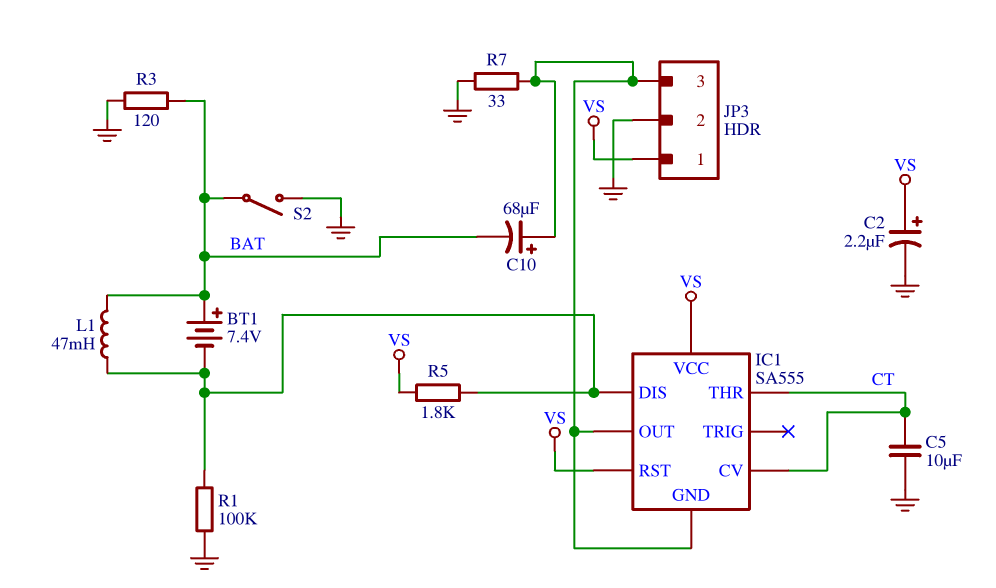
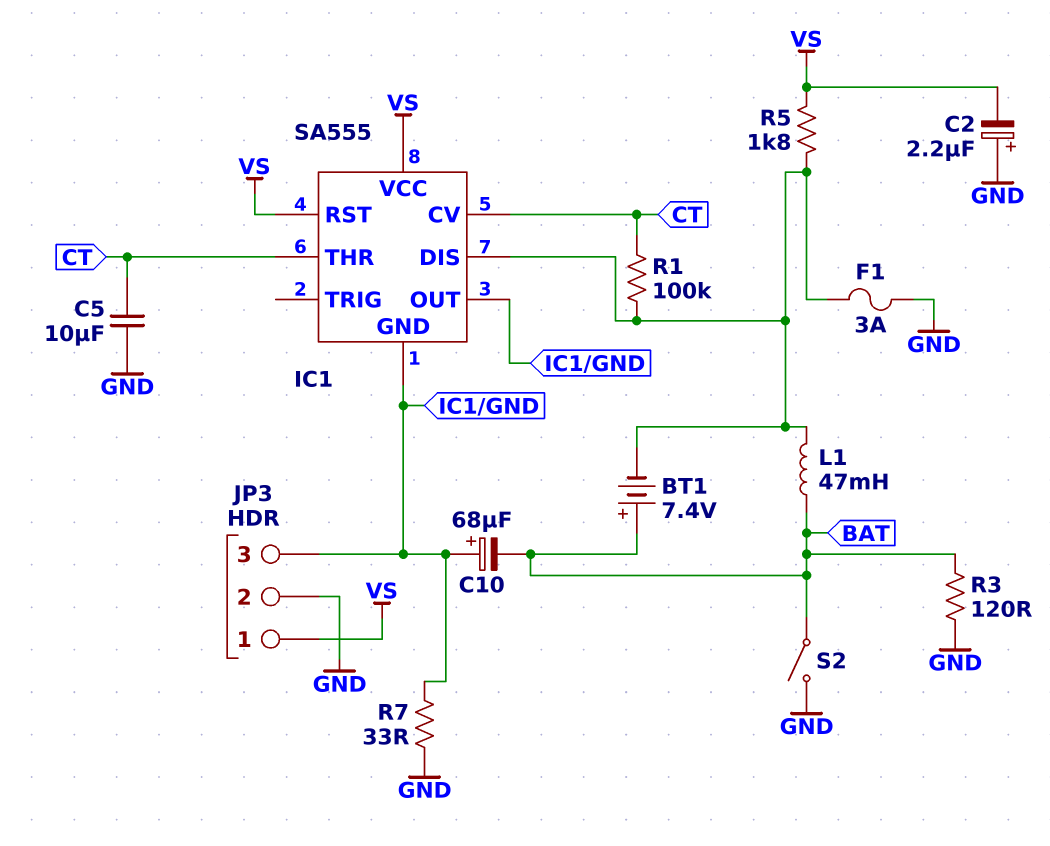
C2: 2.2uF (plus VS, minus GND) -> 2.2uF (plus GND, minus VS)
F1: none -> 3A (GND, IC1/DIS)
R1: 100k (GND, IC1/DIS) -> 100k (CT, IC1/DIS)

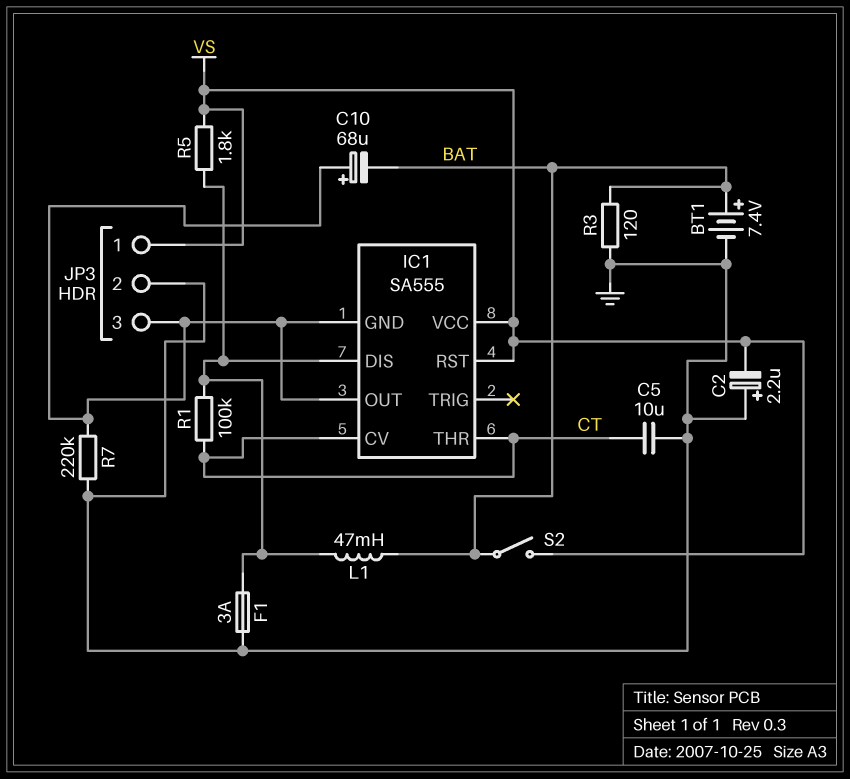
BT1: 7.4V (plus BAT, minus IC1/DIS) -> 7.4V (plus BAT, minus GND)
R7: 33 (GND, IC1/GND) -> 220k (GND, IC1/GND)
S2: switch (BAT, GND) -> switch (BAT, VS)

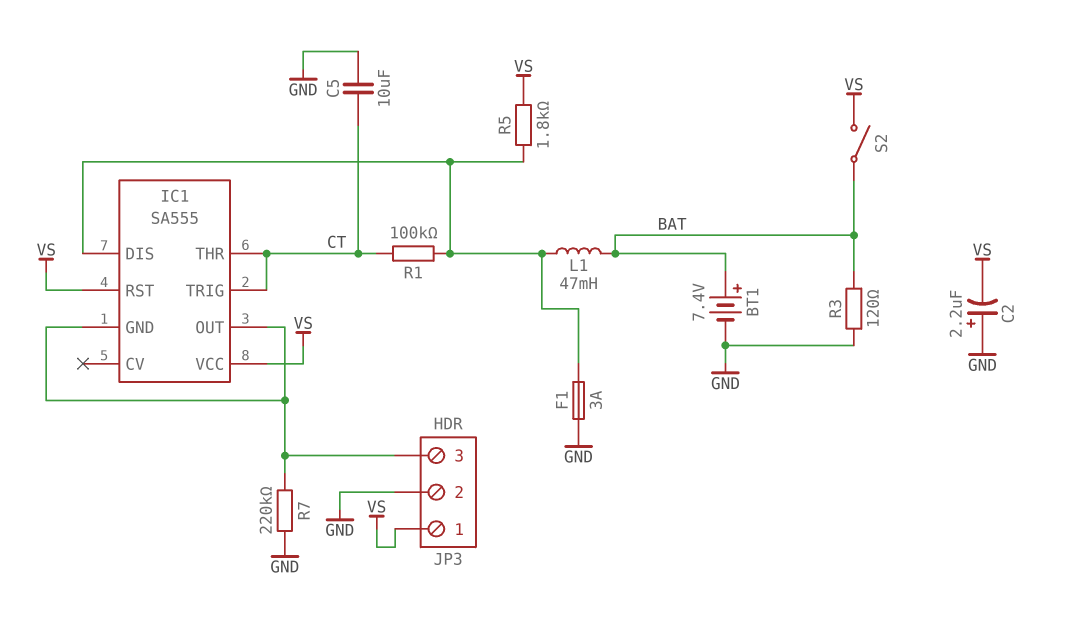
C10: 68uF (plus IC1/GND, minus BAT) -> none
IC1 pin CV: CT -> none
IC1 pin TRIG: none -> CT

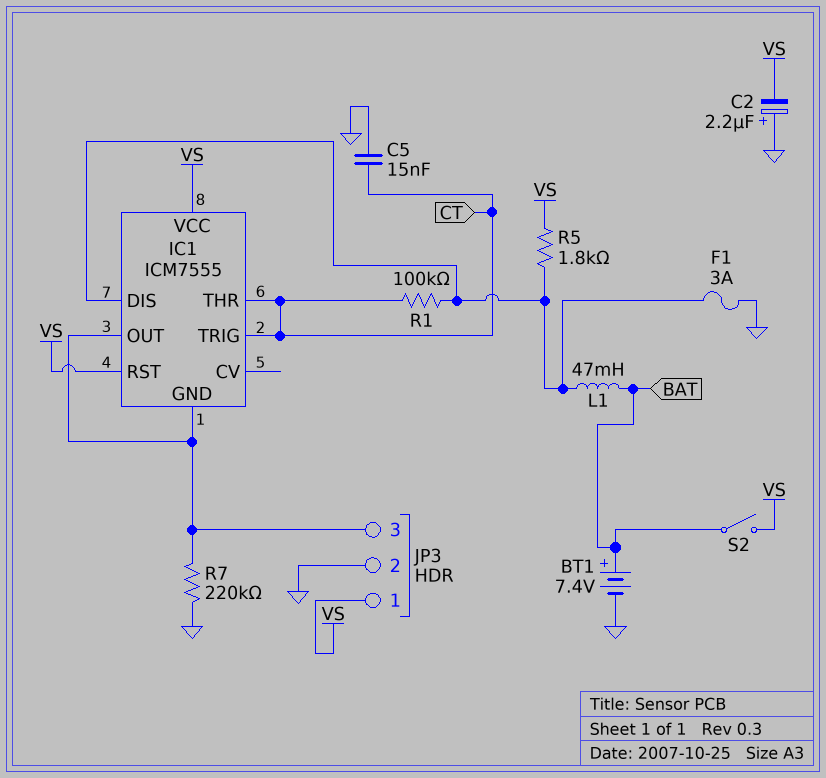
C5: 10uF (CT, GND) -> 15nF (CT, GND)
IC1: SA555 -> ICM7555
R3: 120 (BAT, GND) -> none

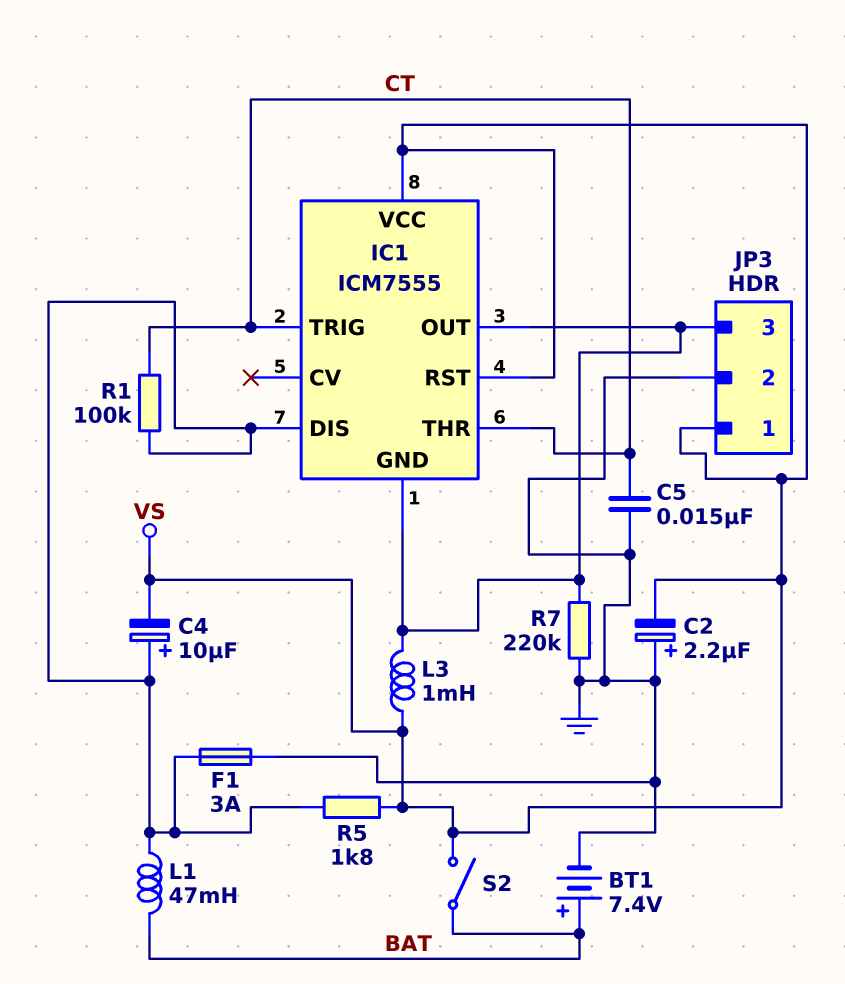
C4: none -> 10uF (plus IC1/DIS, minus VS)
L3: none -> 1mH (IC1/GND, VS)

